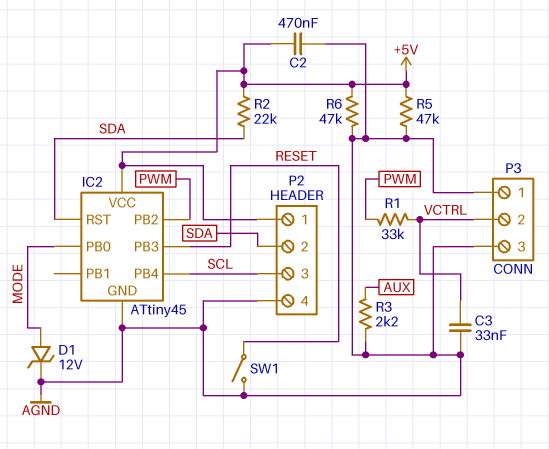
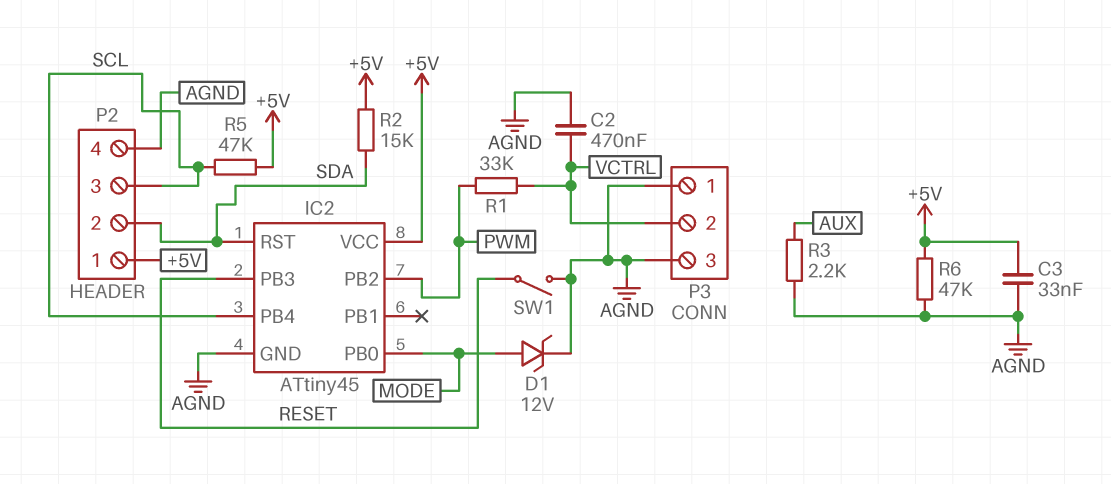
C2: 470nF (+5V, AGND) -> 470nF (AGND, VCTRL)
C3: 33nF (AGND, VCTRL) -> 33nF (+5V, AGND)
R2: 22k (+5V, SDA) -> 15k (+5V, SDA)
R5: 47k (+5V, AGND) -> 47k (+5V, SCL)

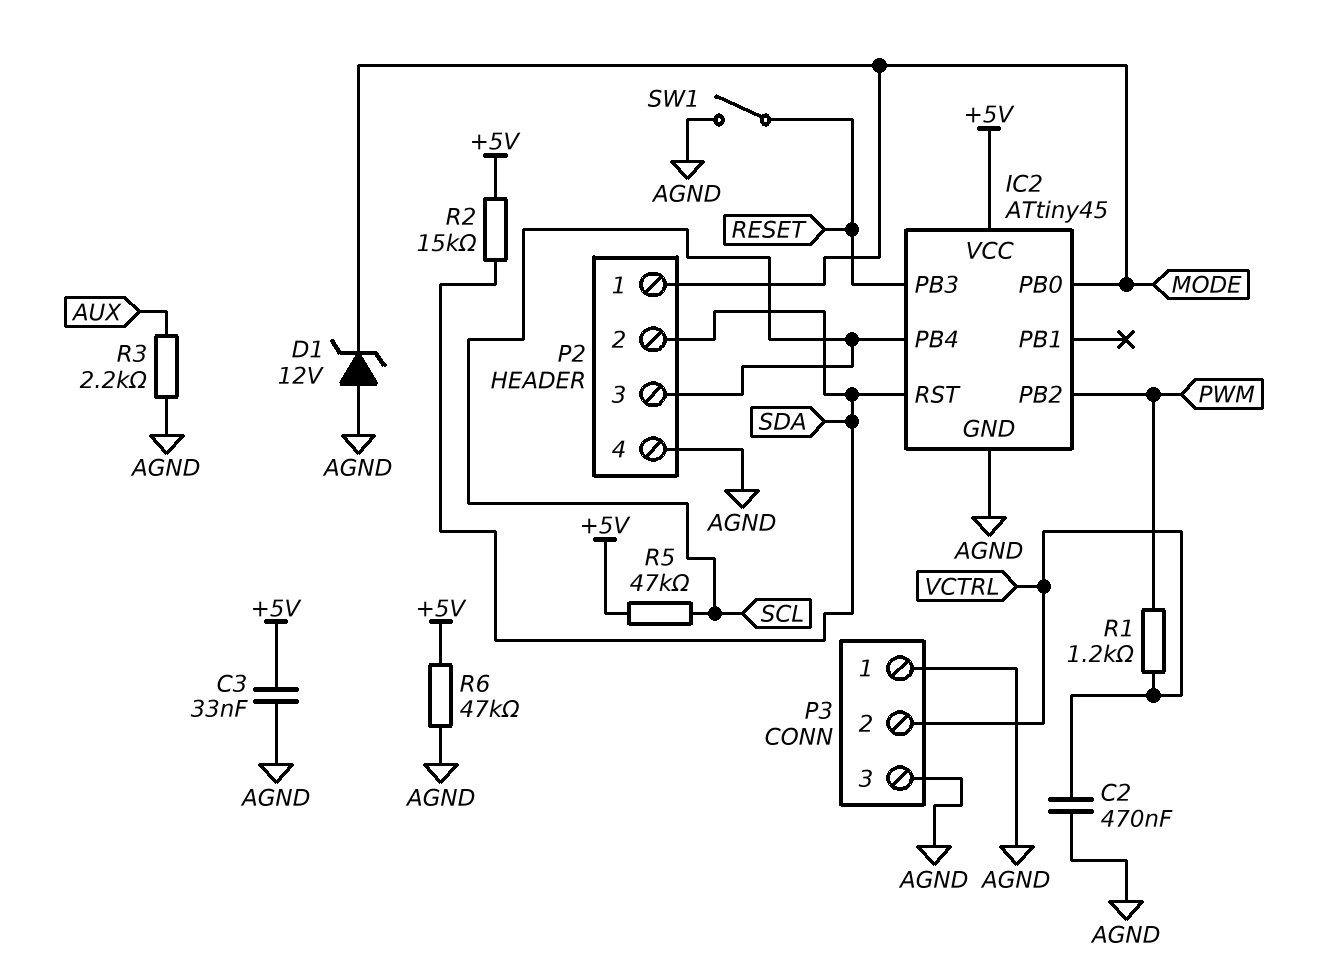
D1: zener 12V (A MODE, K AGND) -> zener 12V (A AGND, K MODE)
P2 pin 1: +5V -> MODE
R1: 33k (PWM, VCTRL) -> 1.2k (PWM, VCTRL)

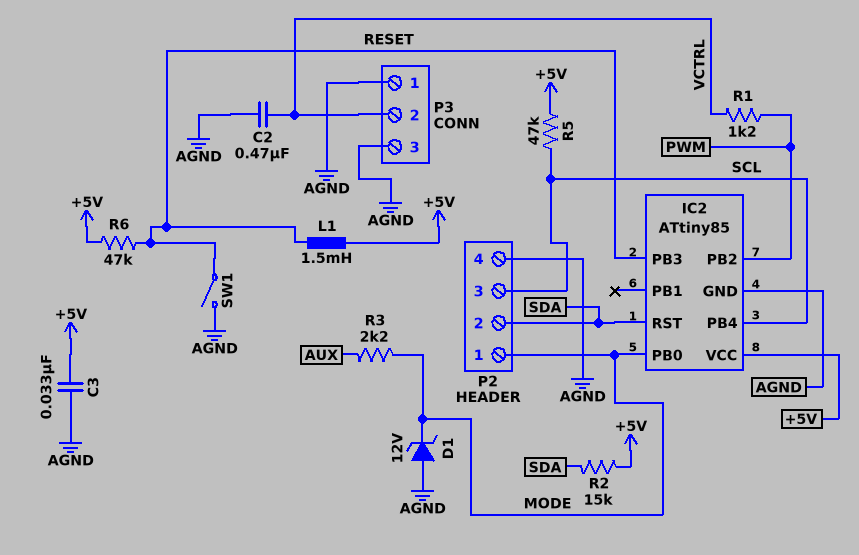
IC2: ATtiny45 -> ATtiny85
L1: none -> 1.5mH (+5V, RESET)
R3: 2.2k (AGND, AUX) -> 2.2k (AUX, MODE)
R6: 47k (+5V, AGND) -> 47k (+5V, RESET)

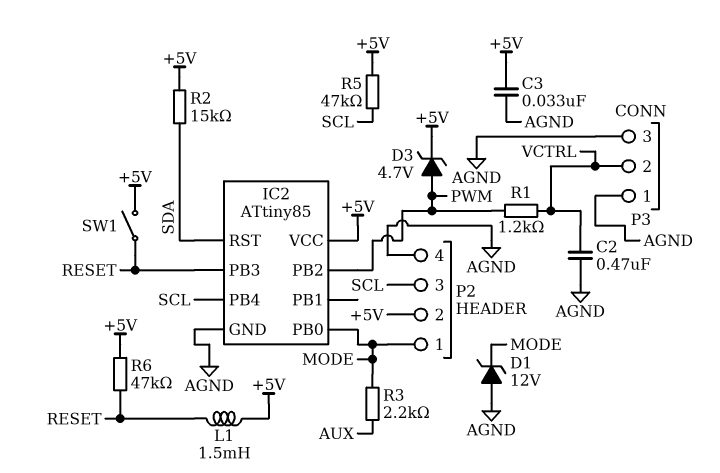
D3: none -> zener 4.7V (A PWM, K +5V)
P2 pin 2: SDA -> +5V
SW1: switch (AGND, RESET) -> switch (+5V, RESET)

